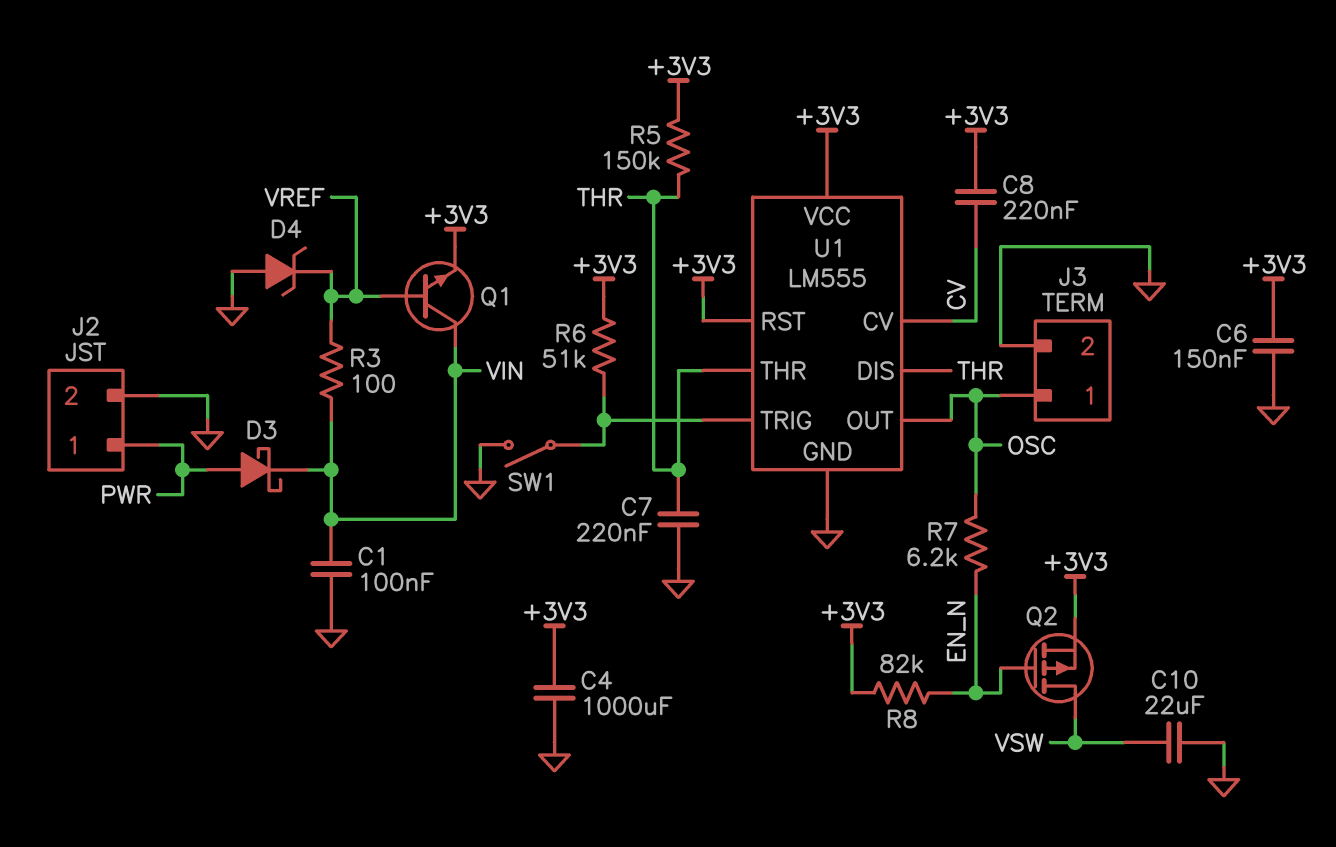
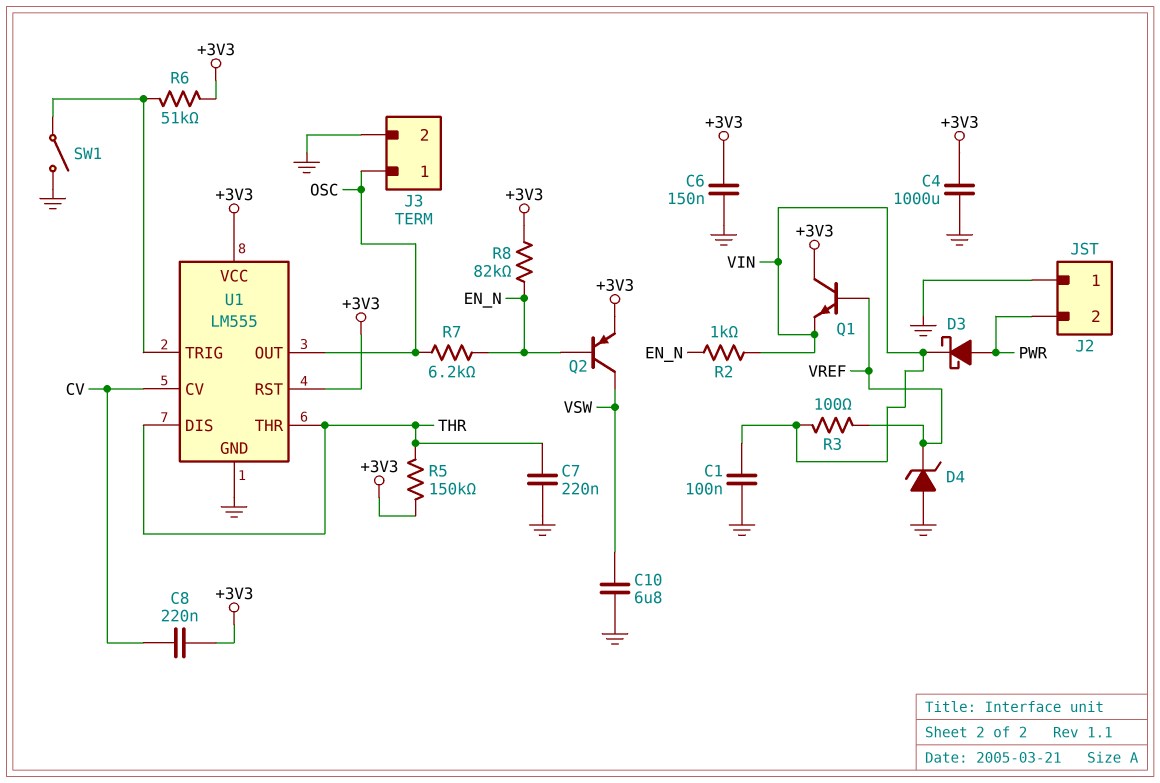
C10: 22uF (GND, VSW) -> 6.8uF (GND, VSW)
J2 pin 1: PWR -> GND
J2 pin 2: GND -> PWR
Q1: NPN (B VREF, C VIN, E +3V3) -> NPN (B VREF, C +3V3, E VIN)
Q2: PMOS (G EN_N, D VSW, S +3V3) -> PNP (B EN_N, C VSW, E +3V3)
R2: none -> 1k (EN_N, VIN)

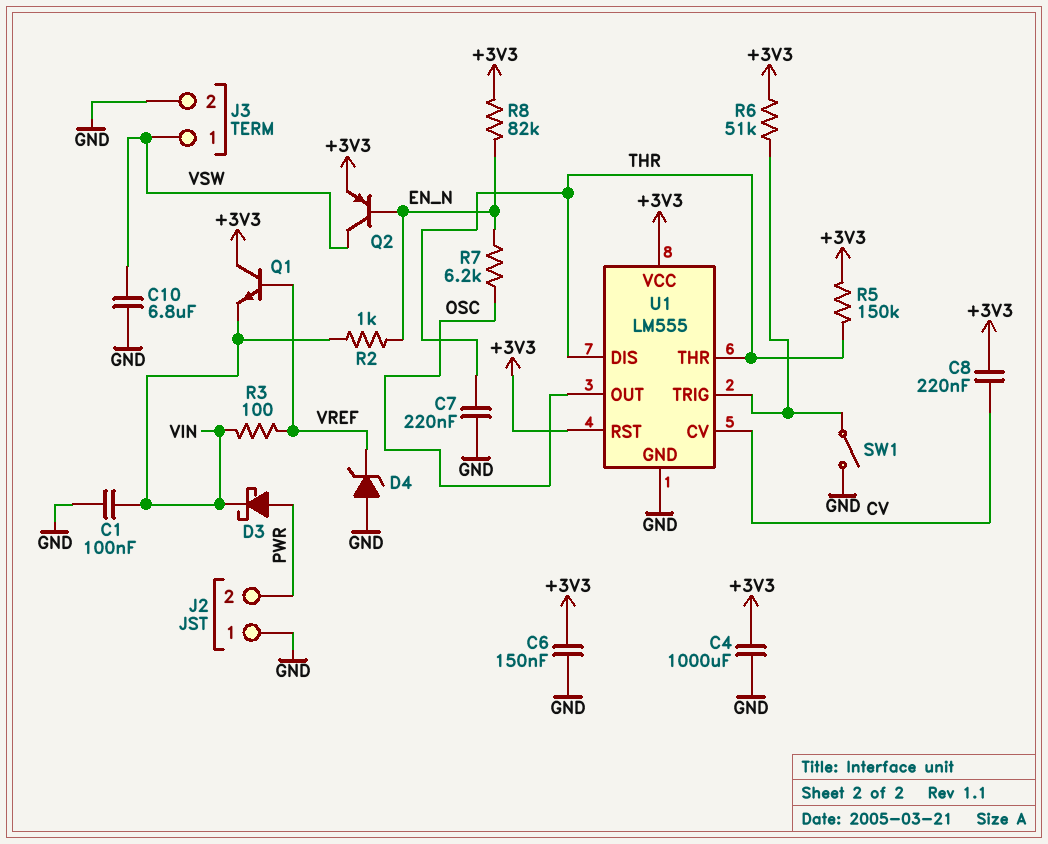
J3 pin 1: OSC -> VSW

